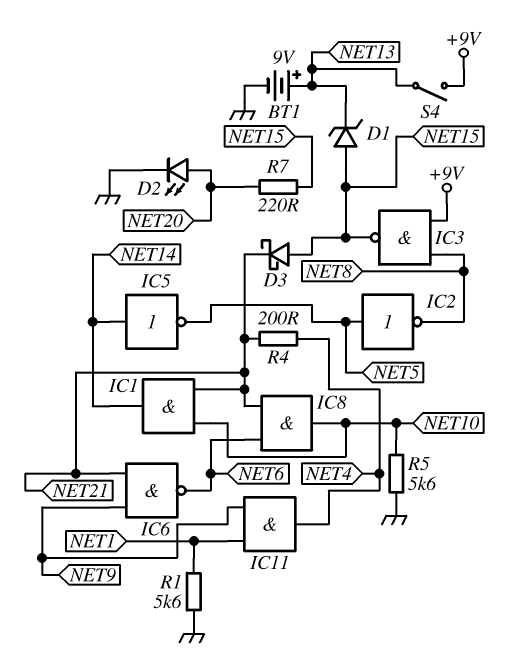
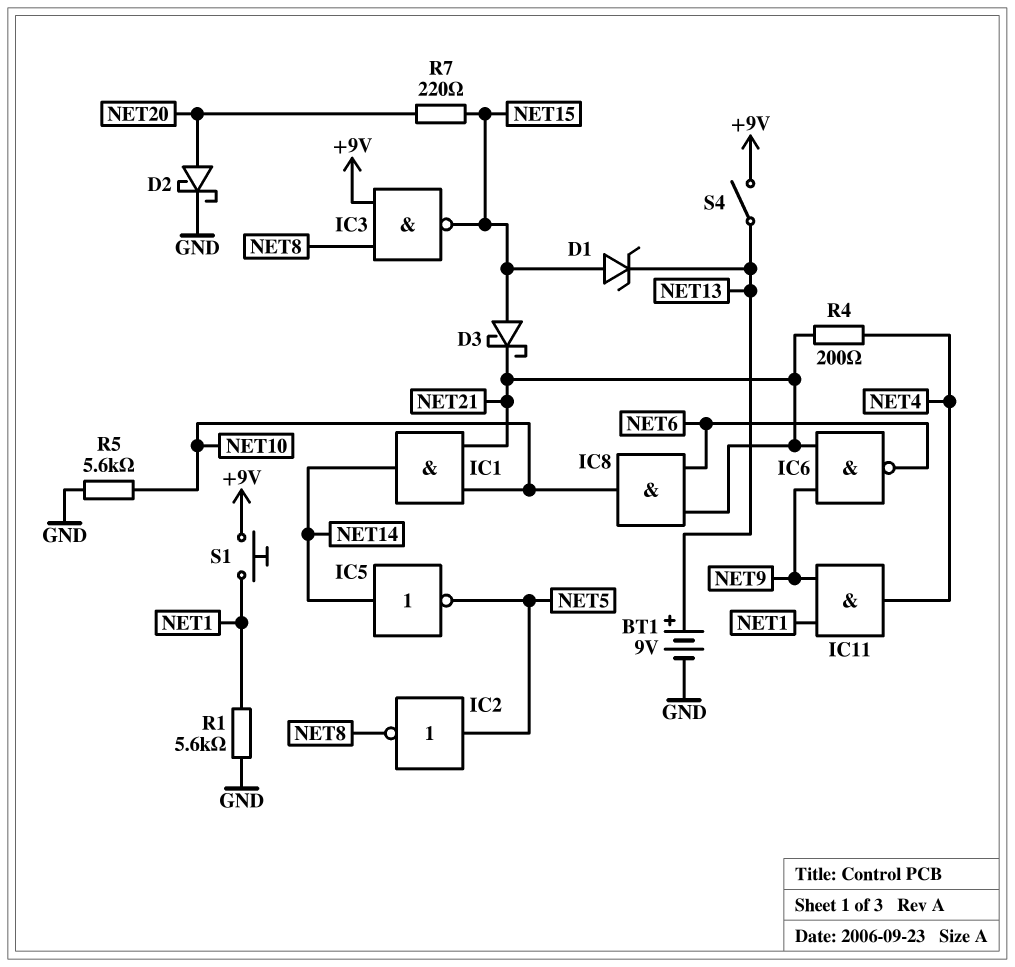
D2: LED (A NET20, K GND) -> schottky (A NET20, K GND)
S1: none -> button (+9V, NET1)

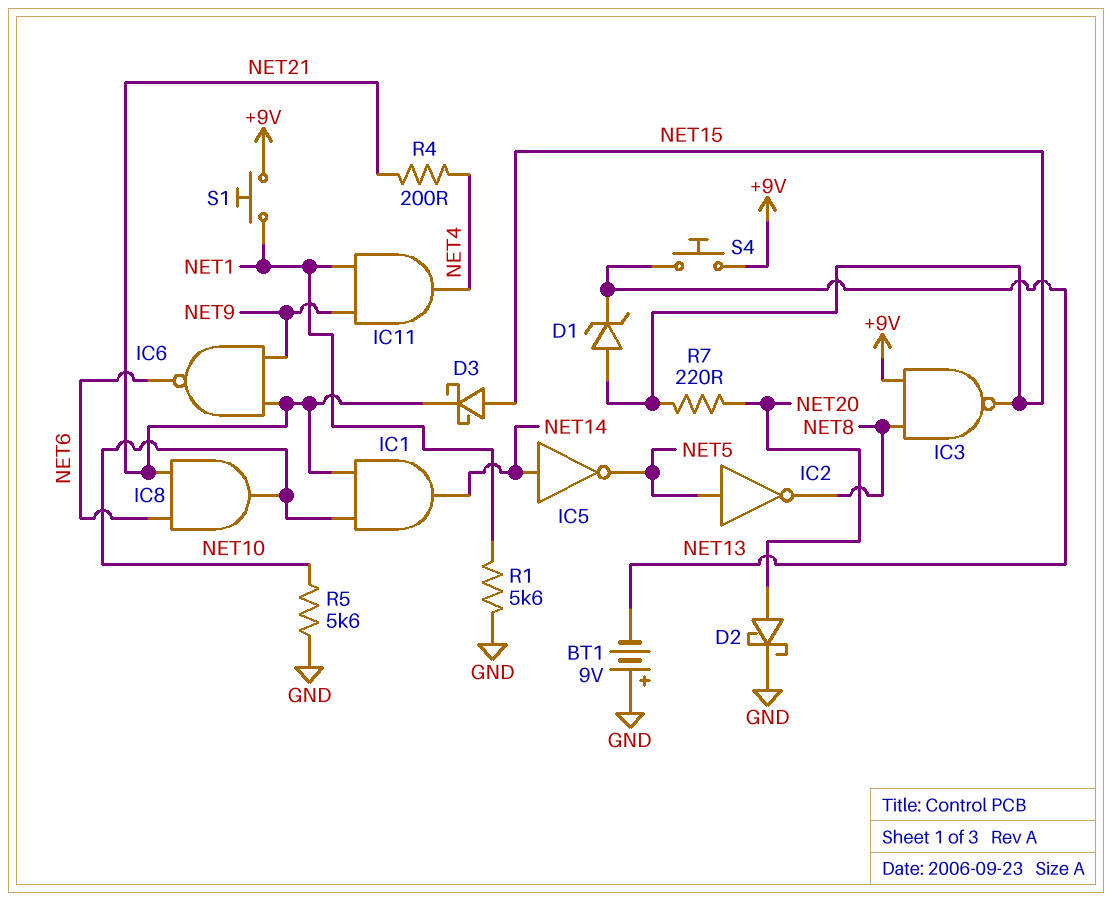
BT1: 9V (plus NET13, minus GND) -> 9V (plus GND, minus NET13)
S4: switch (+9V, NET13) -> button (+9V, NET13)

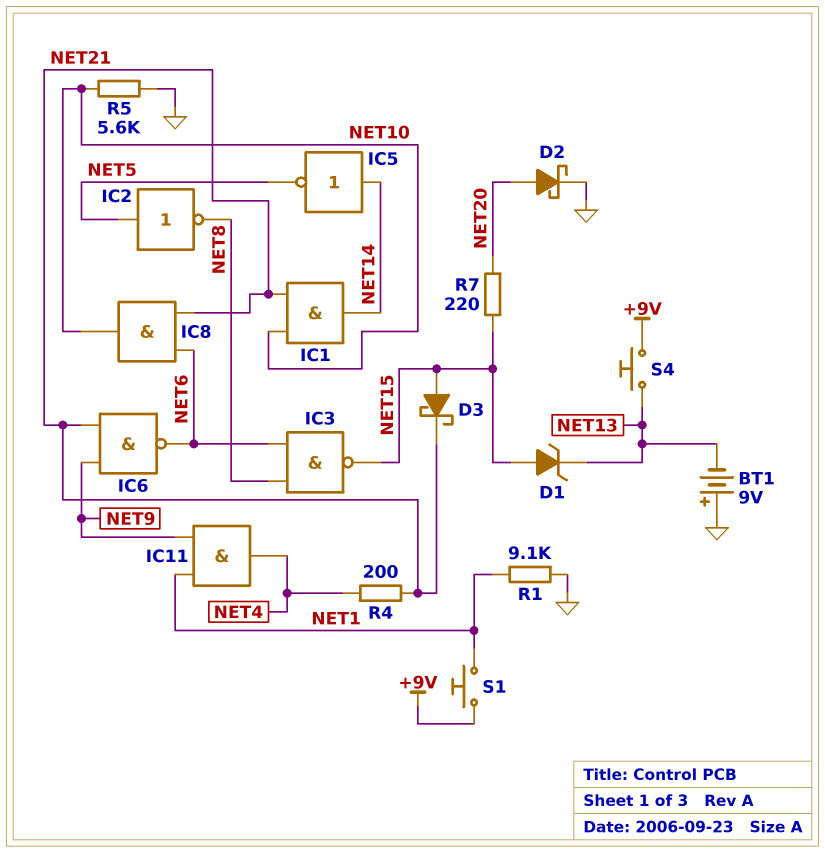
IC3: NAND (in +9V, in NET8, out NET15) -> NAND (in NET6, in NET8, out NET15)
R1: 5.6k (GND, NET1) -> 9.1k (GND, NET1)

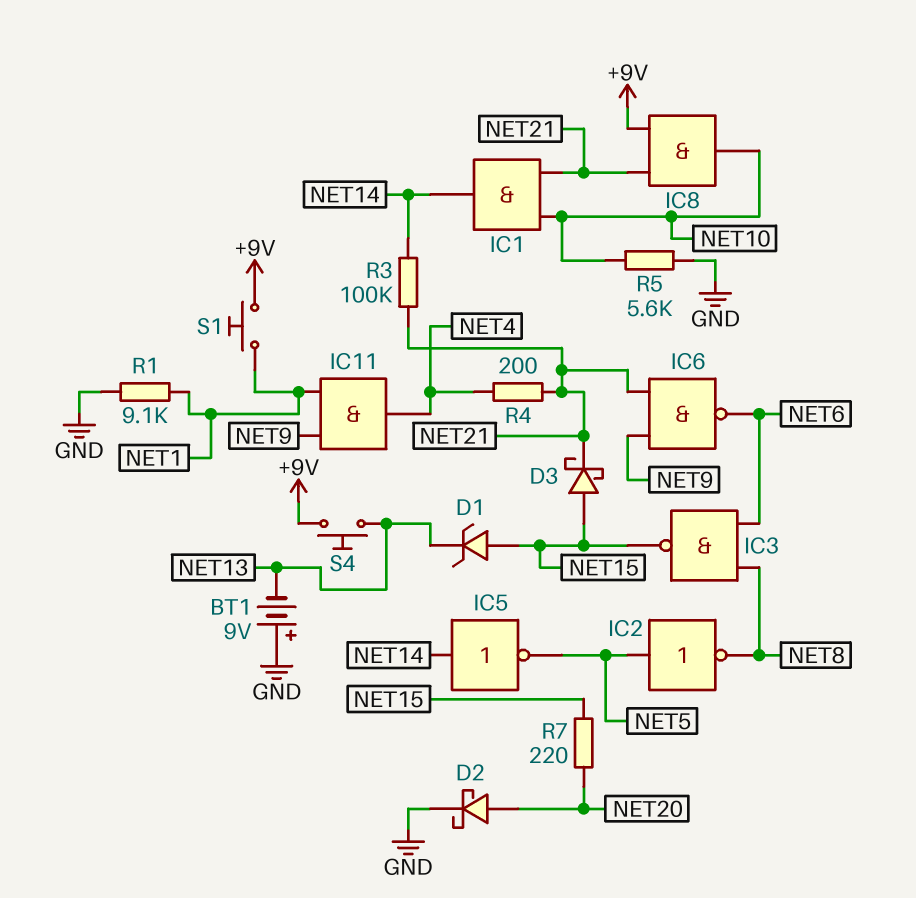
IC8: AND (in NET6, in NET21, out NET10) -> AND (in +9V, in NET21, out NET10)
R3: none -> 100k (NET14, NET21)

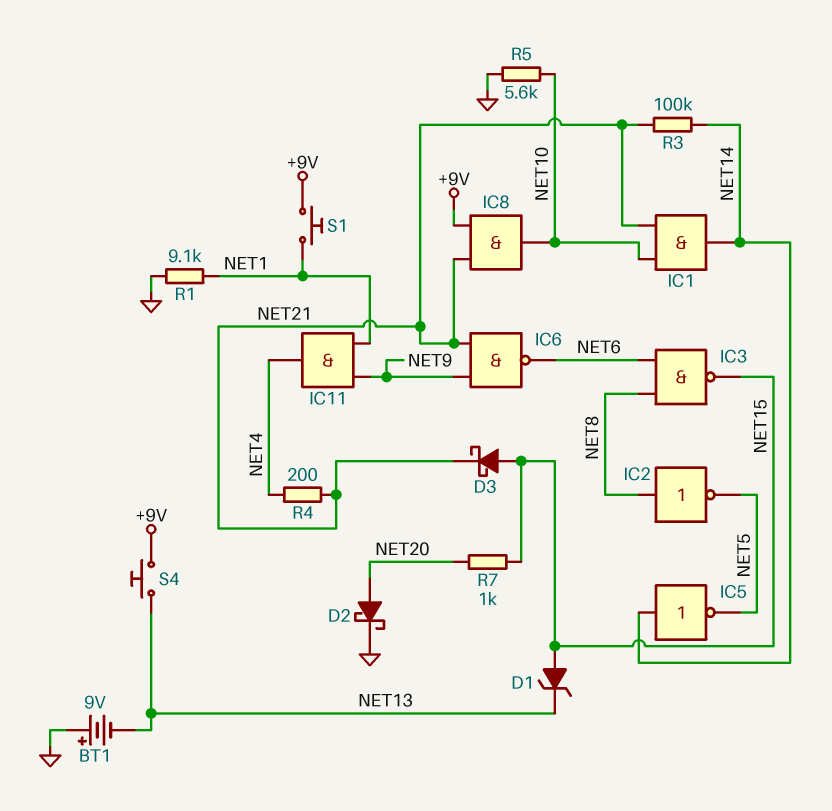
IC2: NOT (in NET5, out NET8) -> NOT (in NET8, out NET5)
R7: 220 (NET15, NET20) -> 1k (NET15, NET20)

